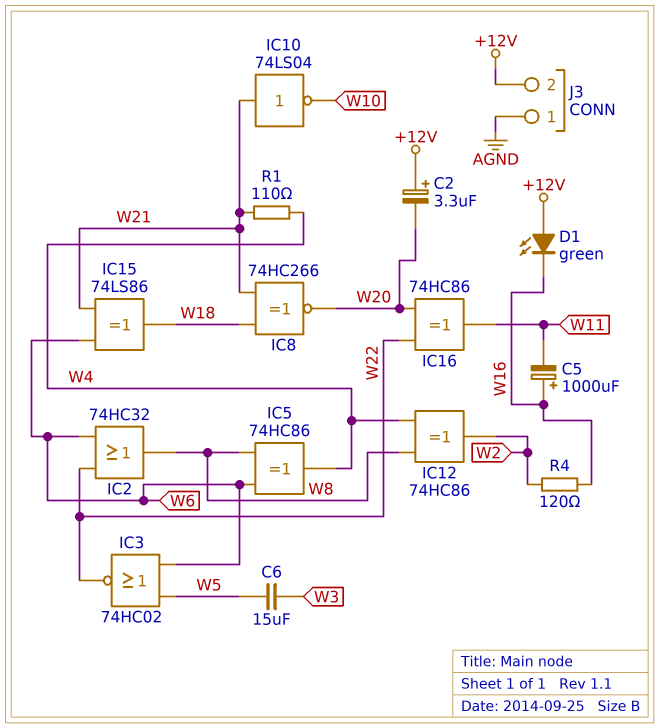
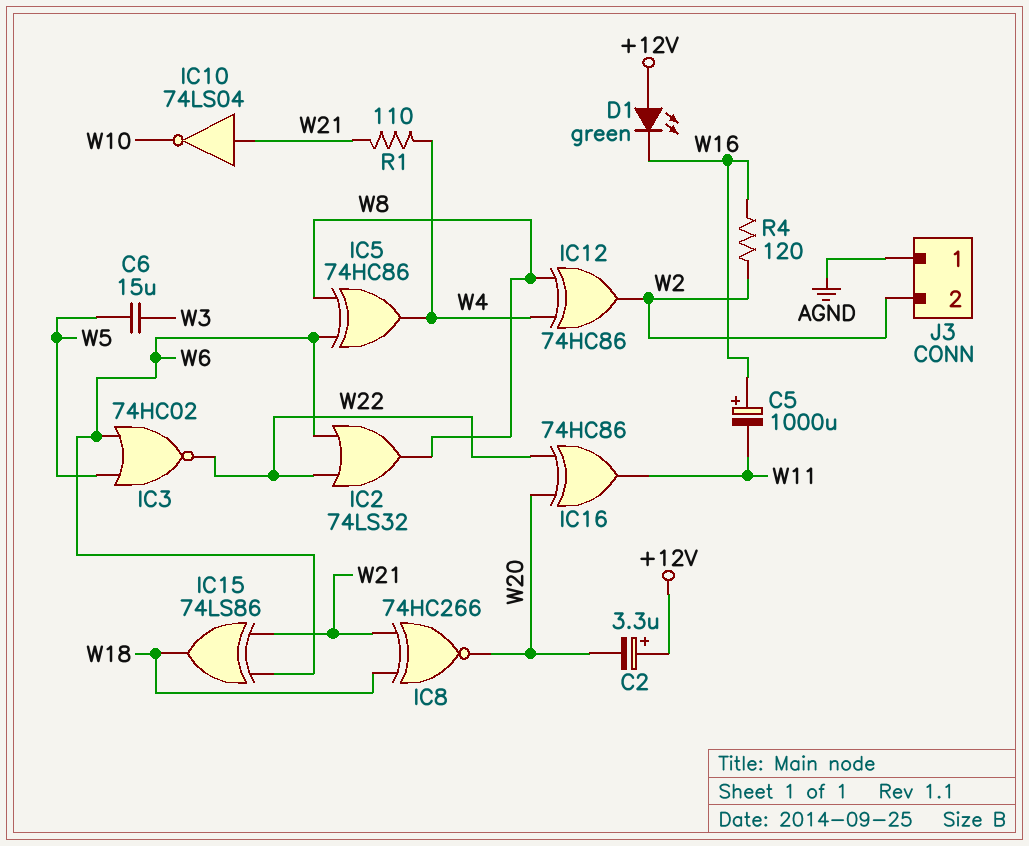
IC2: OR 74HC32 (in W6, in W22, out W8) -> OR 74LS32 (in W6, in W22, out W8)
J3 pin 2: +12V -> W2

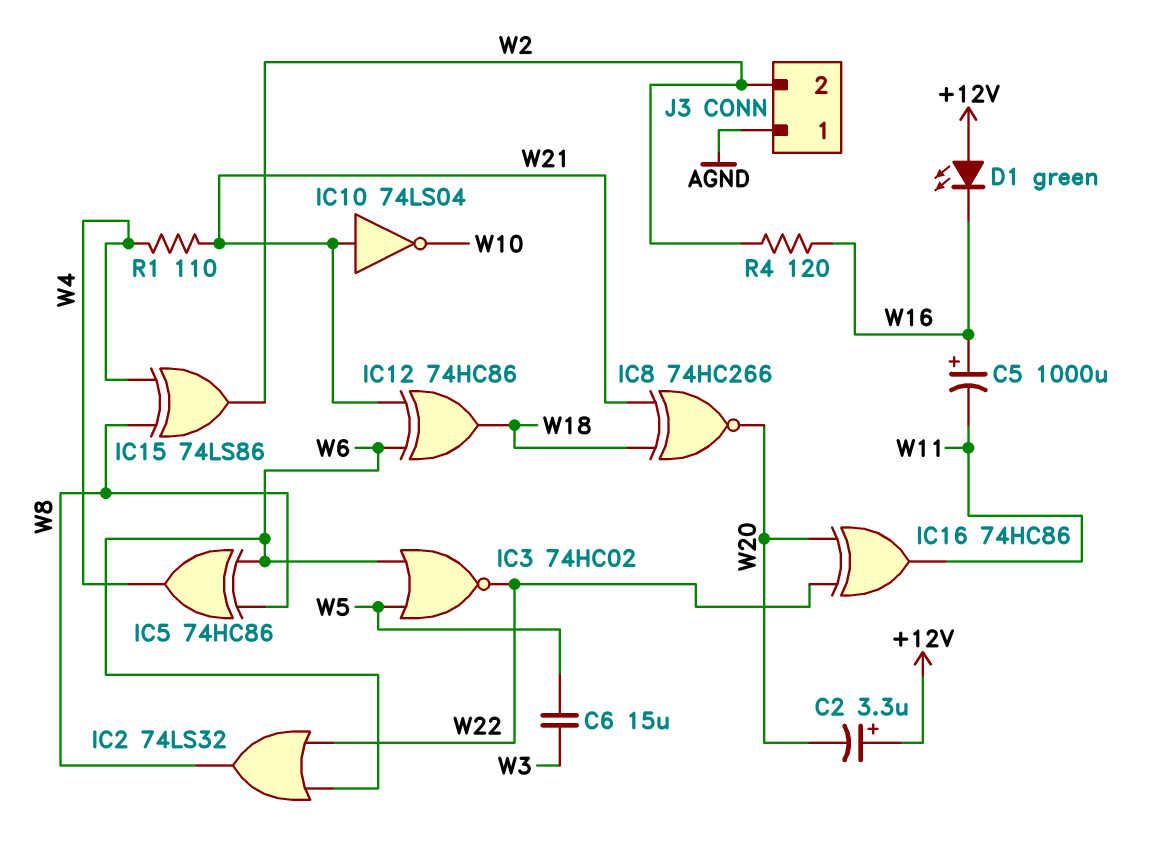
IC12: XOR 74HC86 (in W4, in W8, out W2) -> XOR 74HC86 (in W6, in W21, out W18)
IC15: XOR 74LS86 (in W6, in W21, out W18) -> XOR 74LS86 (in W4, in W8, out W2)

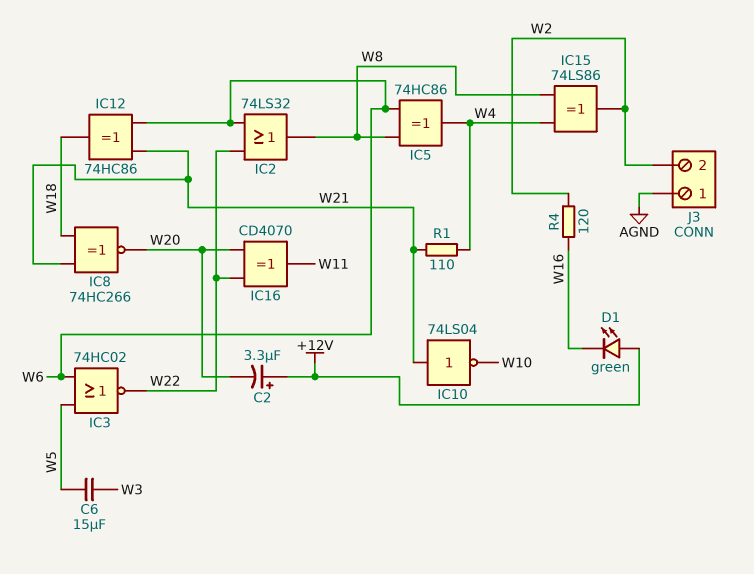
C5: 1000uF (plus W16, minus W11) -> none
IC16: XOR 74HC86 (in W20, in W22, out W11) -> XOR CD4070 (in W20, in W22, out W11)

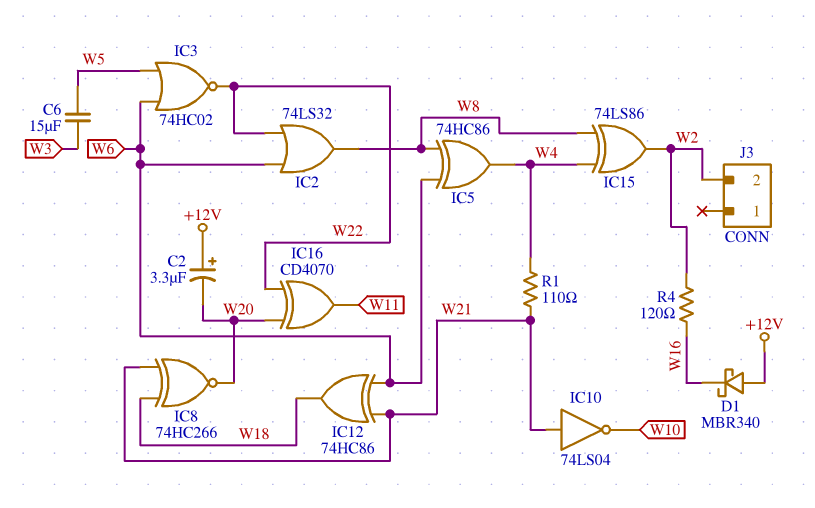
D1: LED green (A +12V, K W16) -> schottky MBR340 (A +12V, K W16)
J3 pin 1: AGND -> none

